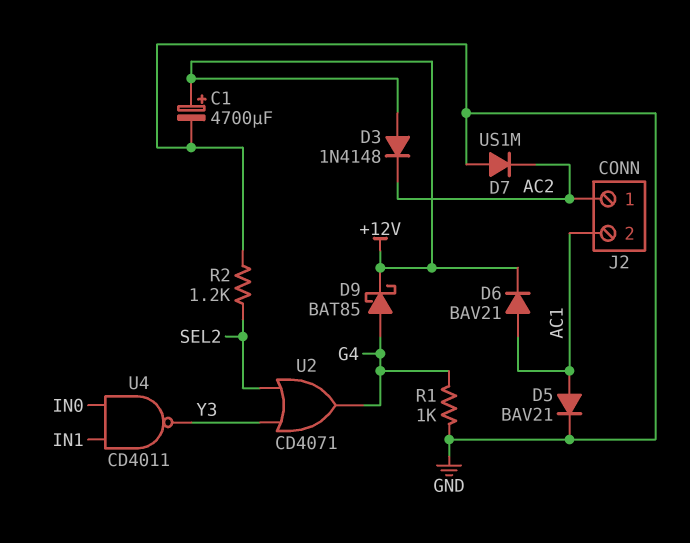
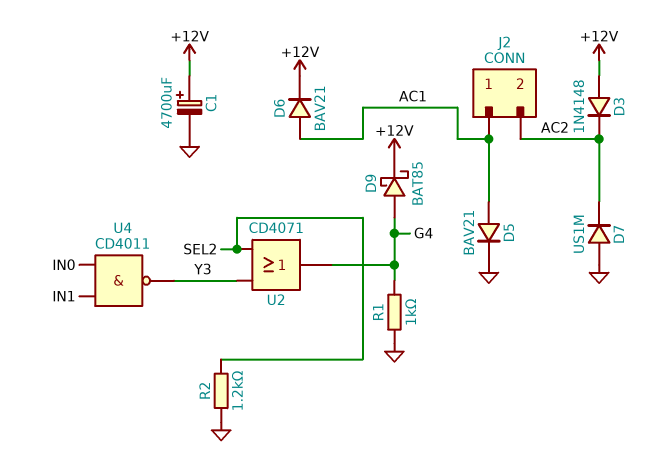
J2 pin 1: AC2 -> AC1
J2 pin 2: AC1 -> AC2

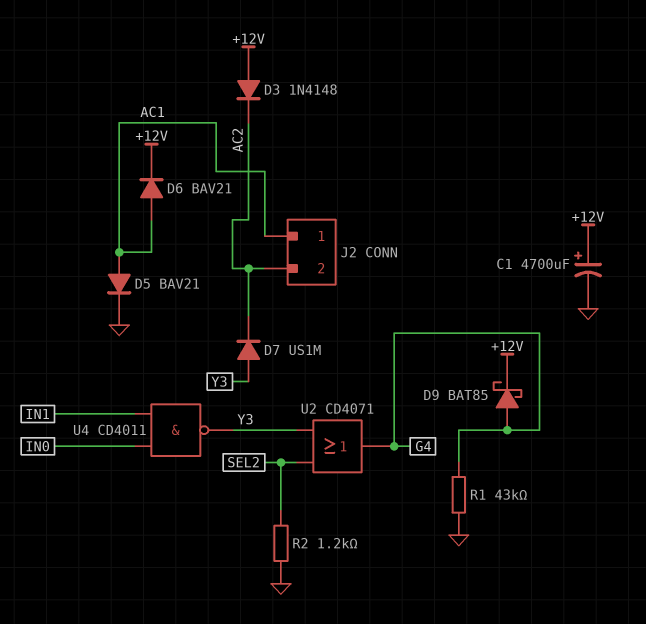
D7: diode US1M (A GND, K AC2) -> diode US1M (A Y3, K AC2)
R1: 1k (G4, GND) -> 43k (G4, GND)

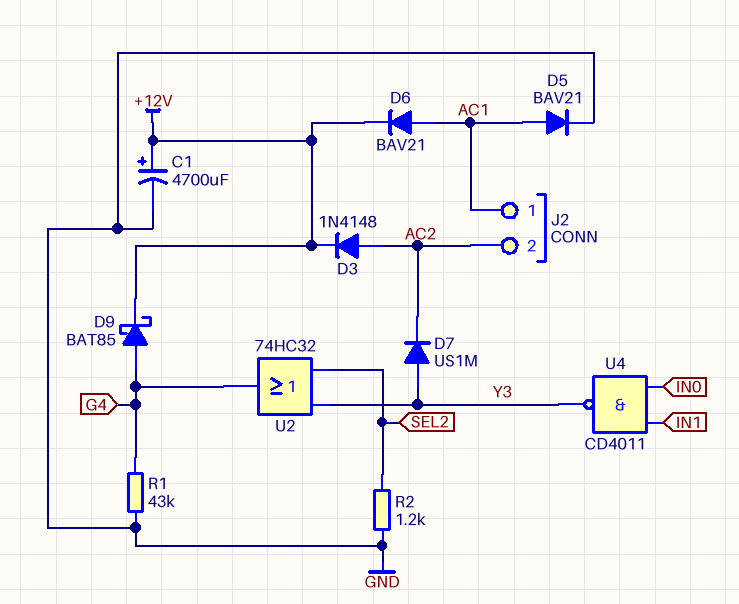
D3: diode 1N4148 (A +12V, K AC2) -> diode 1N4148 (A AC2, K +12V)
U2: OR CD4071 (in SEL2, in Y3, out G4) -> OR 74HC32 (in SEL2, in Y3, out G4)

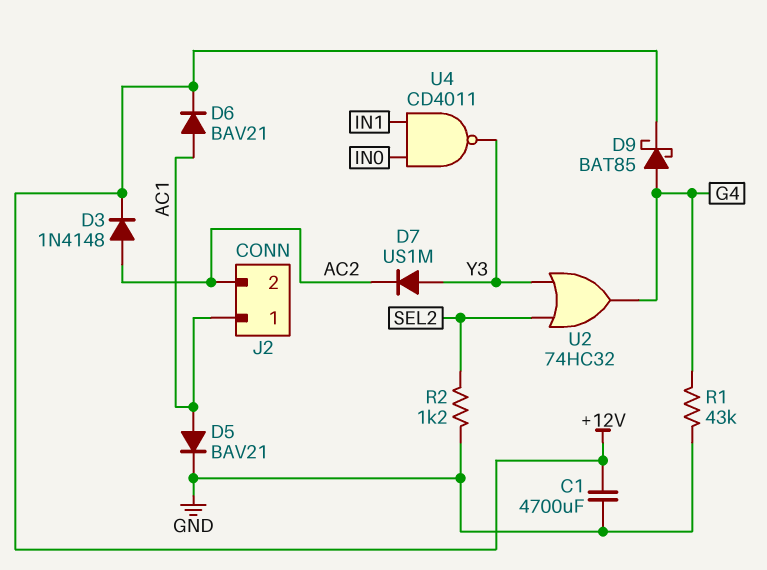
C1: 4700uF (plus +12V, minus GND) -> 4700uF (+12V, GND)

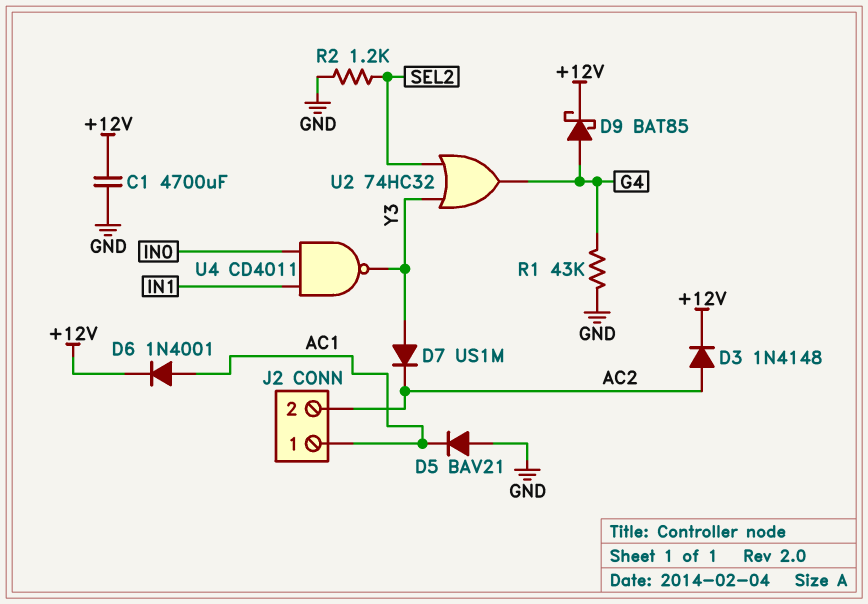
D5: diode BAV21 (A AC1, K GND) -> diode BAV21 (A GND, K AC1)
D6: diode BAV21 (A AC1, K +12V) -> diode 1N4001 (A AC1, K +12V)

